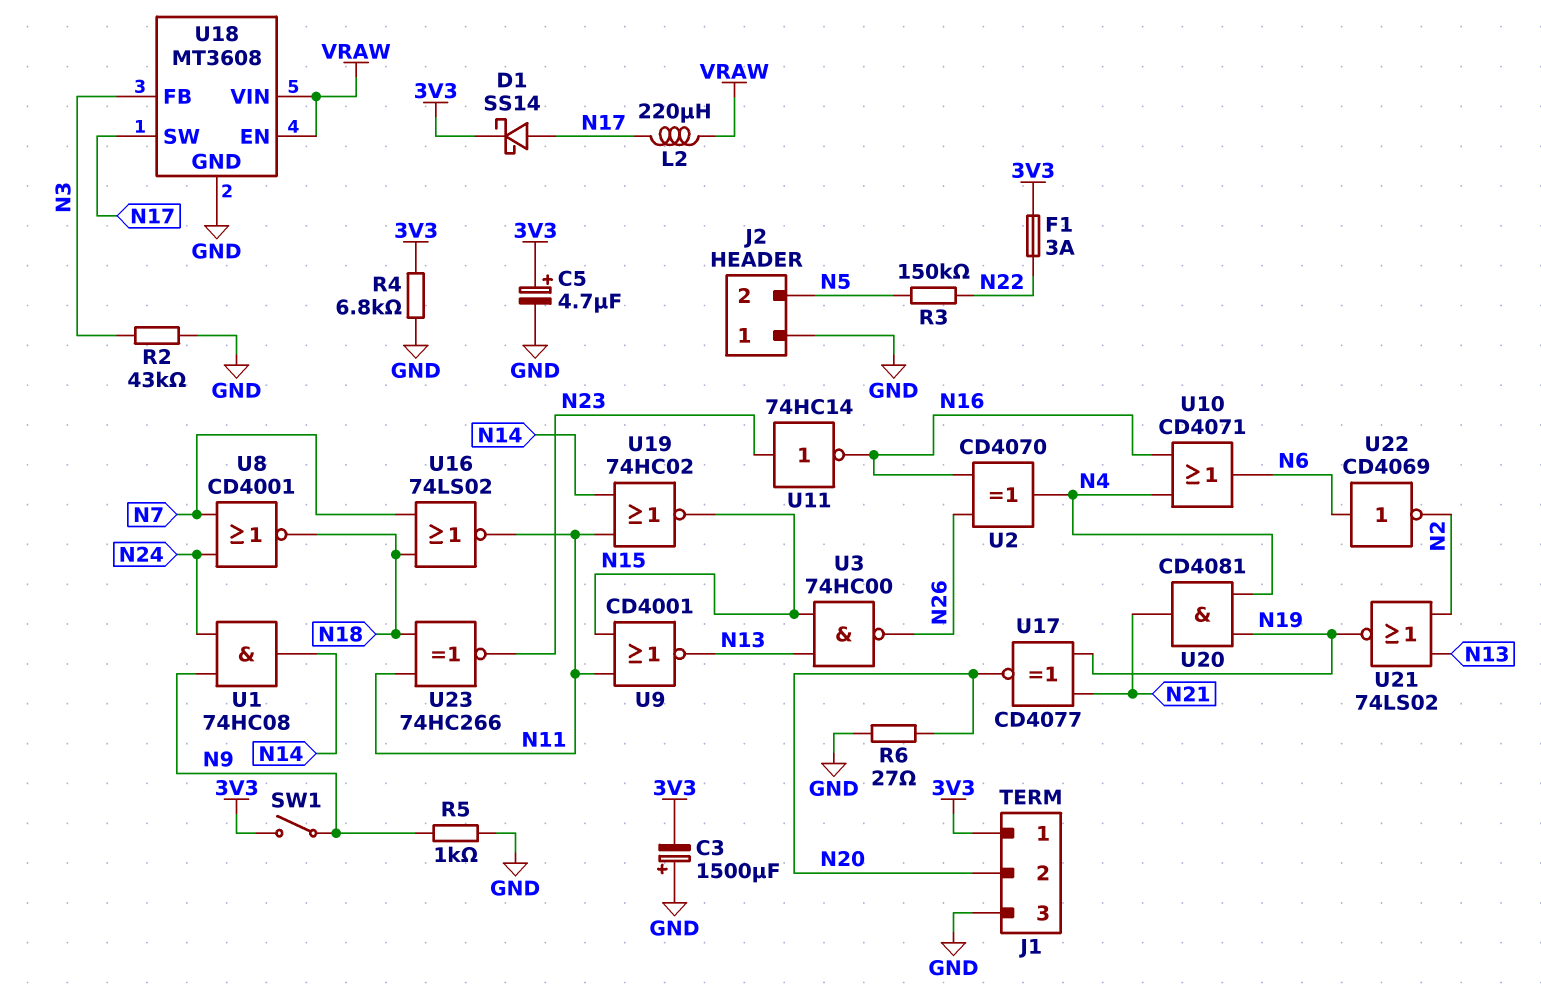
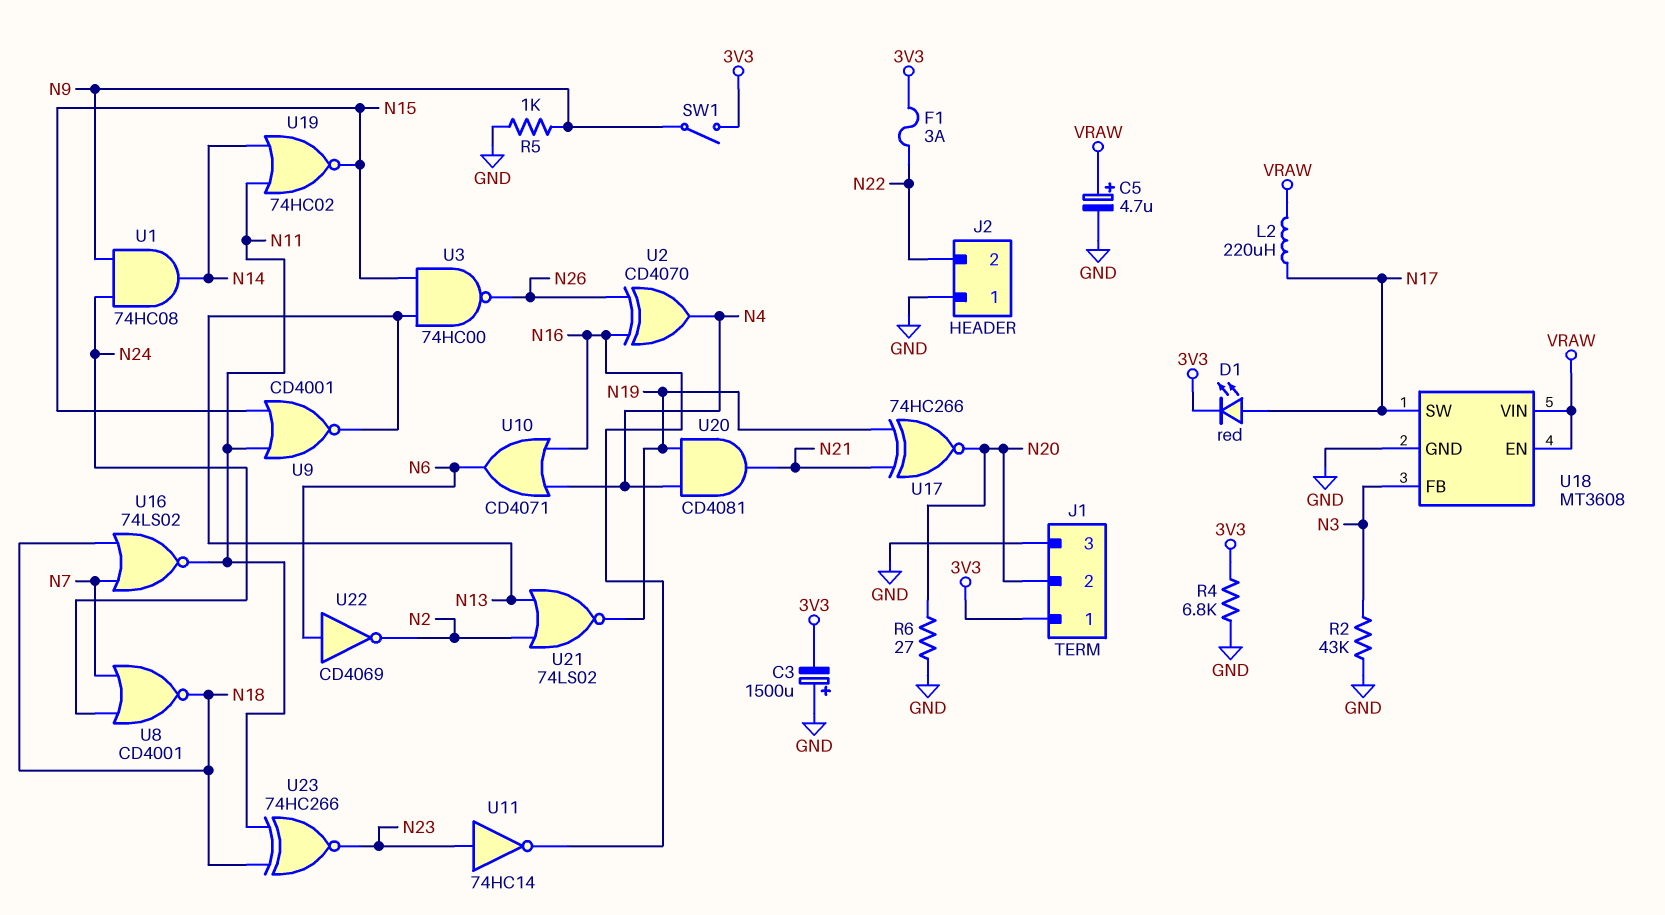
C5: 4.7uF (plus 3V3, minus GND) -> 4.7uF (plus VRAW, minus GND)
D1: schottky SS14 (A N17, K 3V3) -> LED red (A N17, K 3V3)
J2 pin 2: N5 -> N22
R3: 150k (N5, N22) -> none
U17: XNOR CD4077 (in N19, in N21, out N20) -> XNOR 74HC266 (in N19, in N21, out N20)

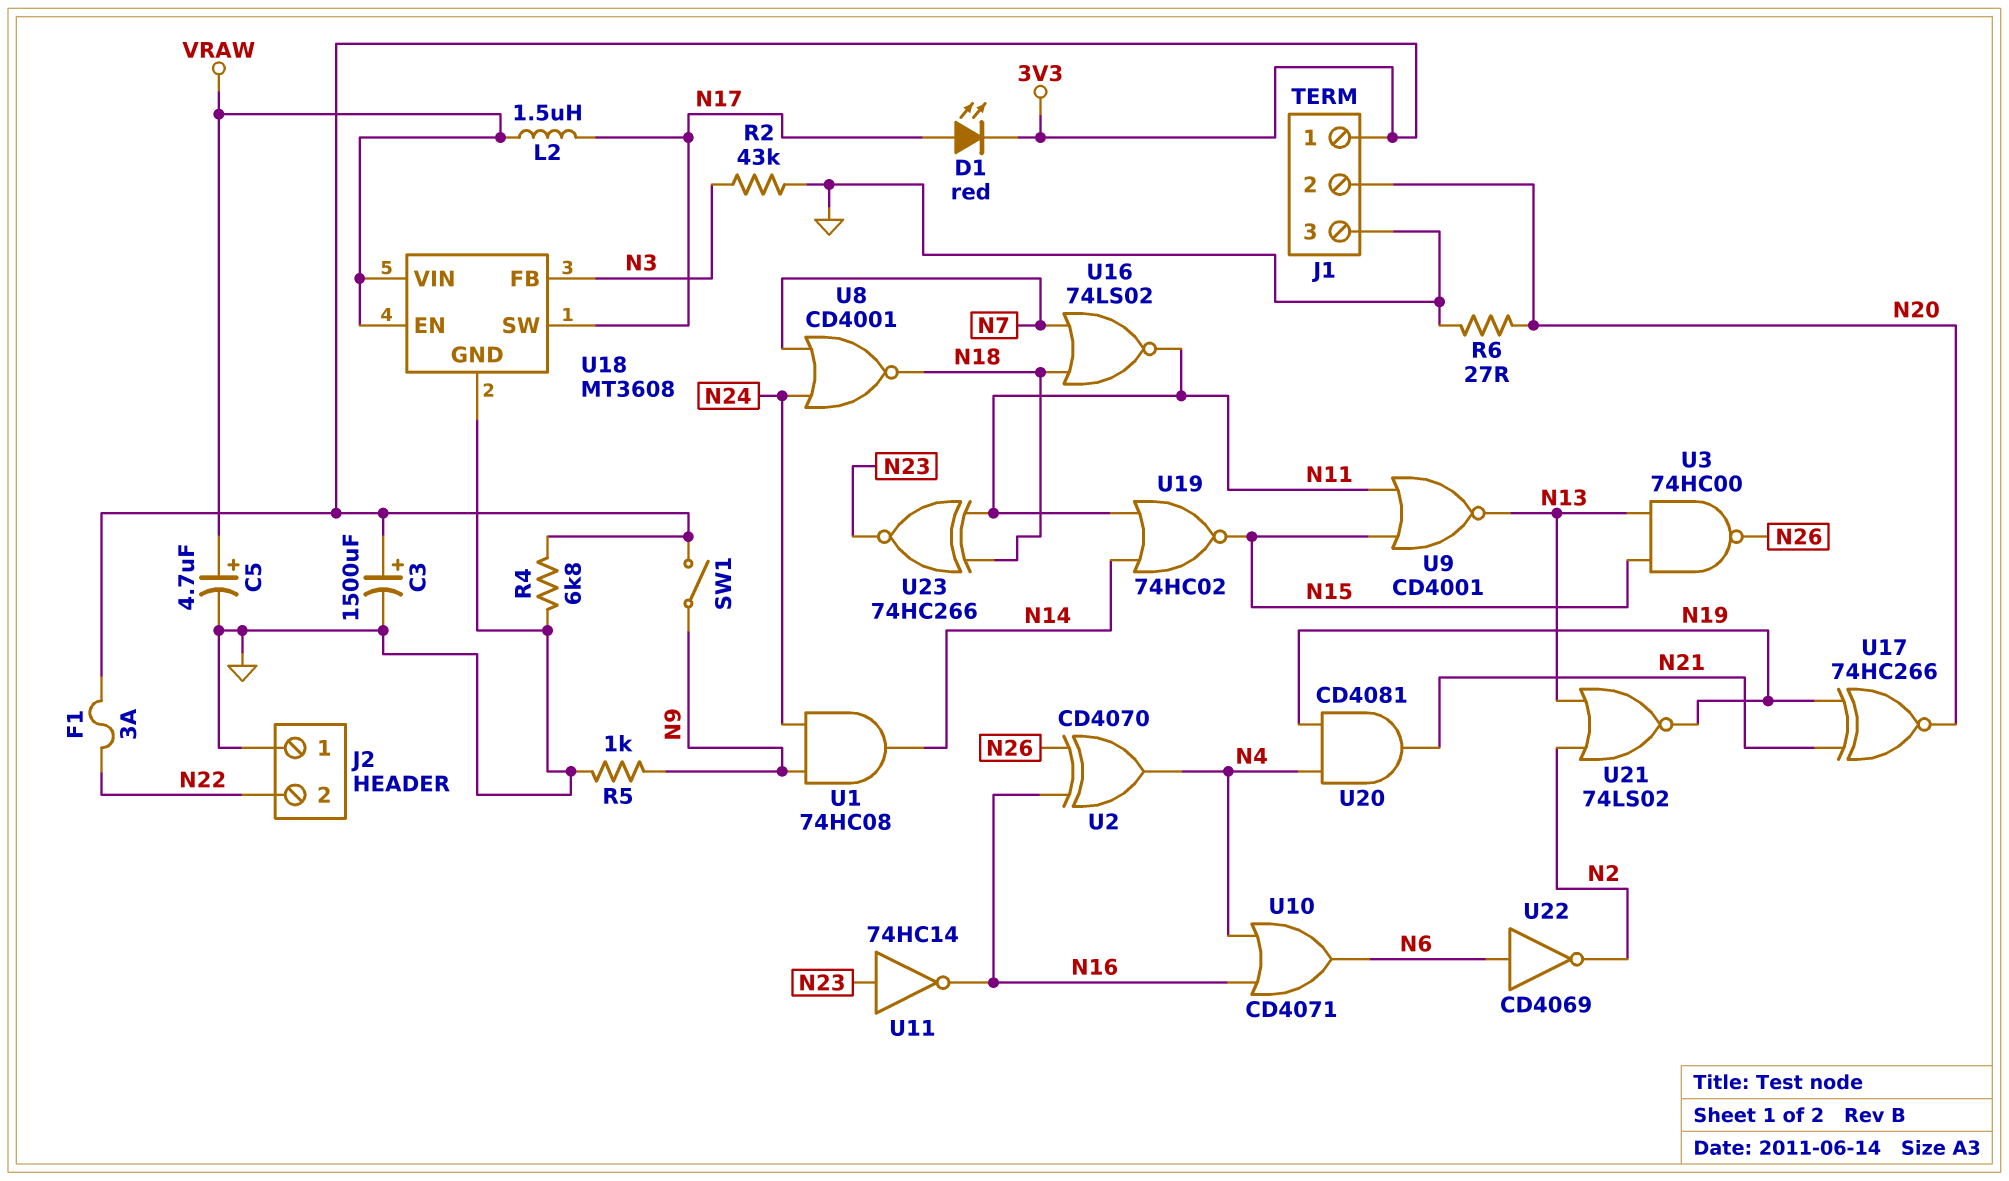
C3: 1500uF (plus GND, minus 3V3) -> 1500uF (plus 3V3, minus GND)
L2: 220uH (N17, VRAW) -> 1.5uH (N17, VRAW)

